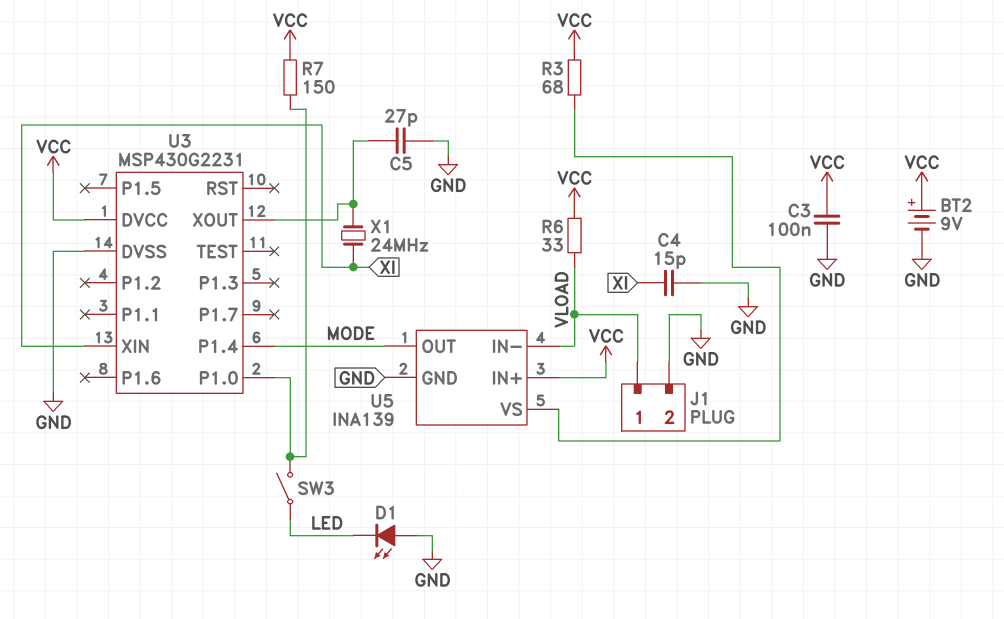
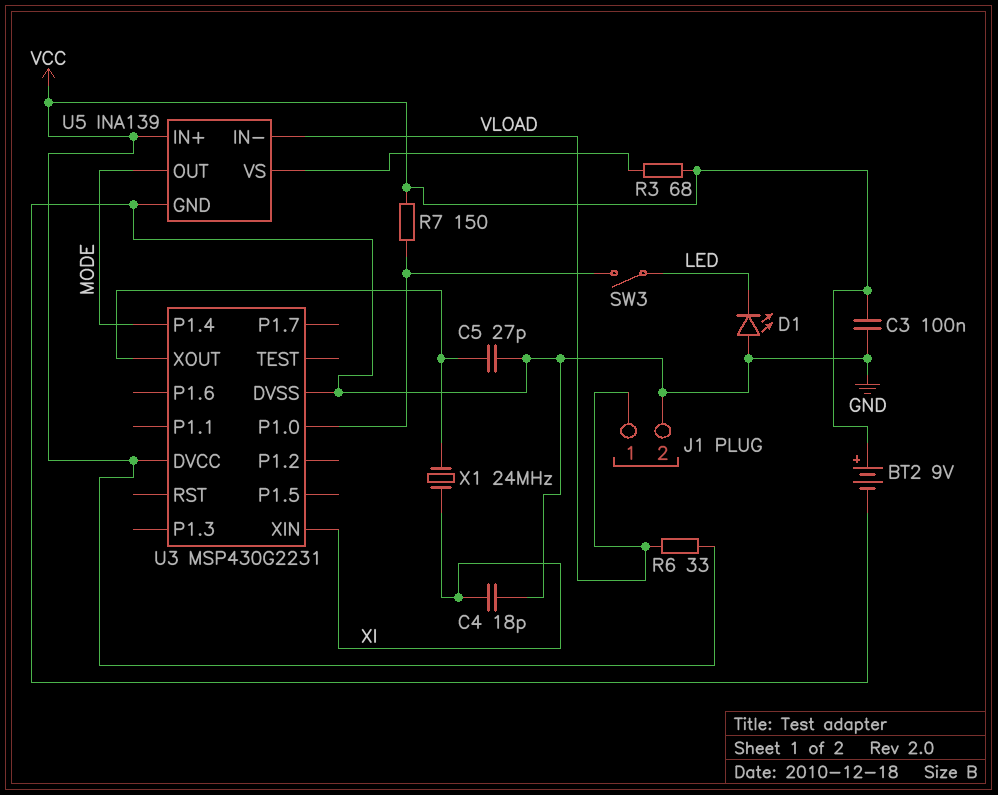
C4: 15pF (GND, XI) -> 18pF (GND, XI)

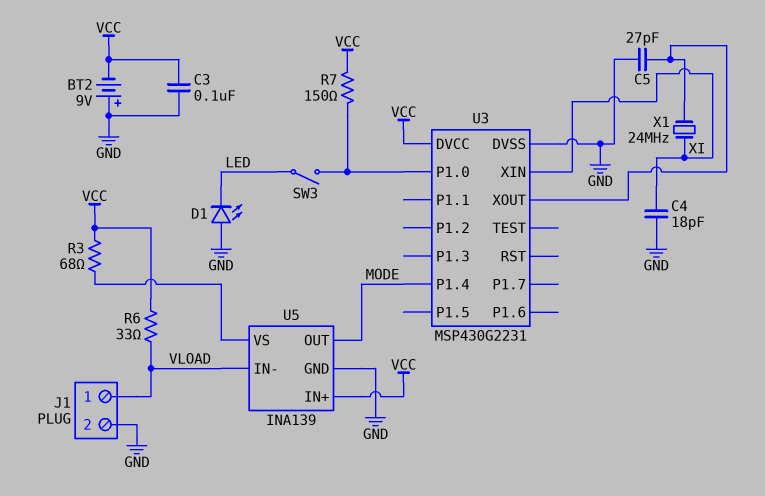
BT2: 9V (plus VCC, minus GND) -> 9V (plus GND, minus VCC)

